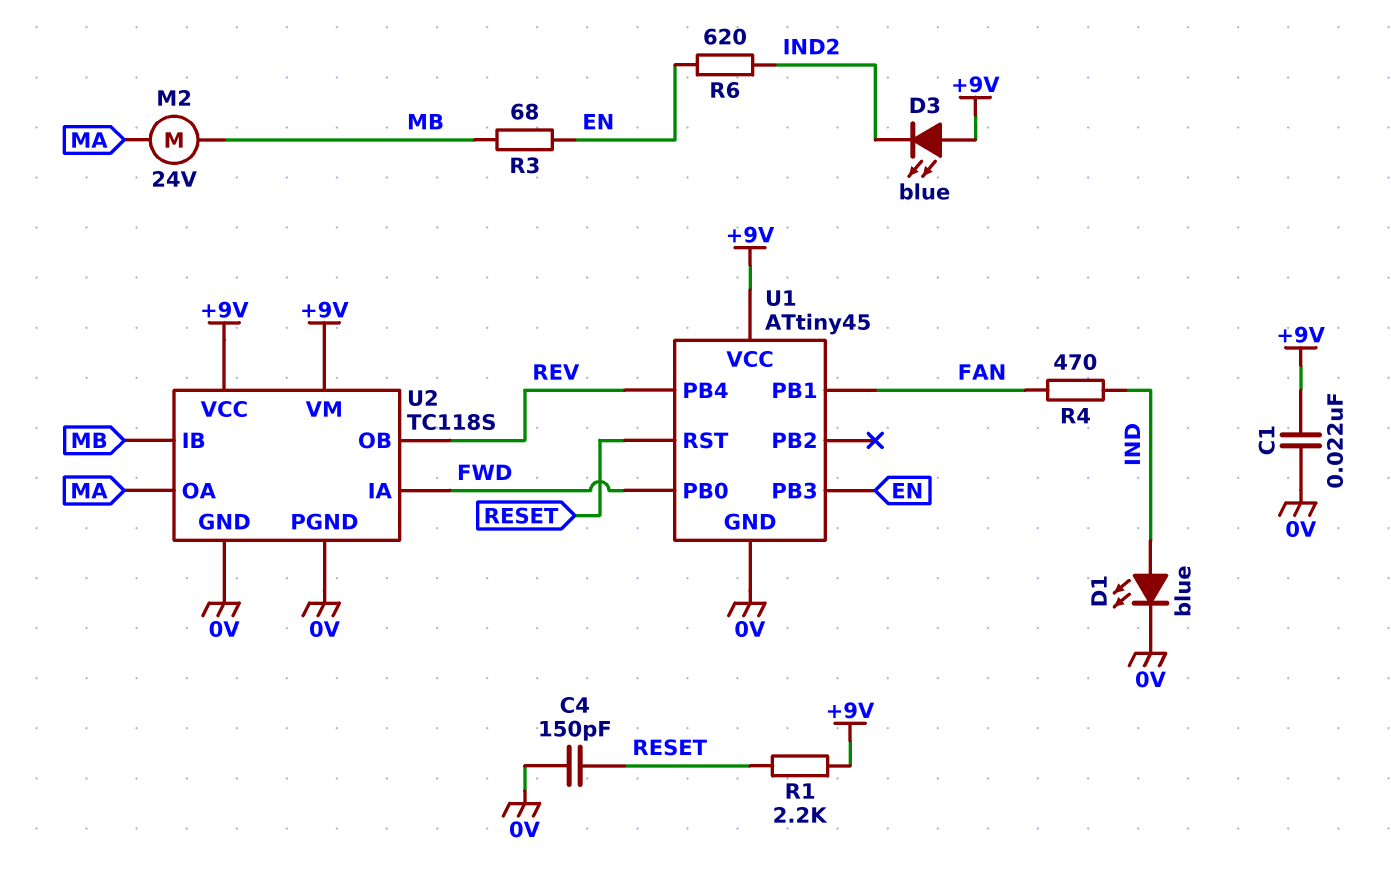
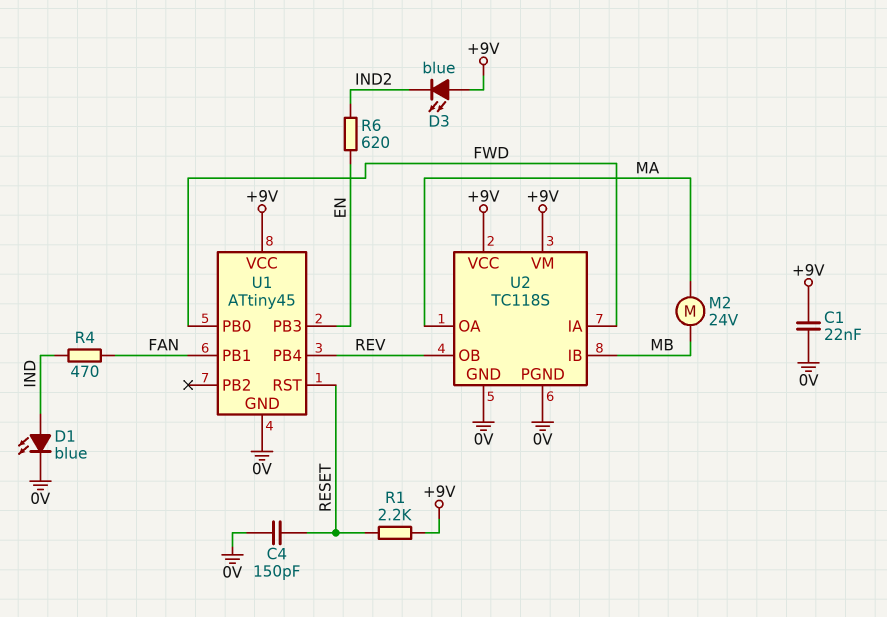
R3: 68 (EN, MB) -> none

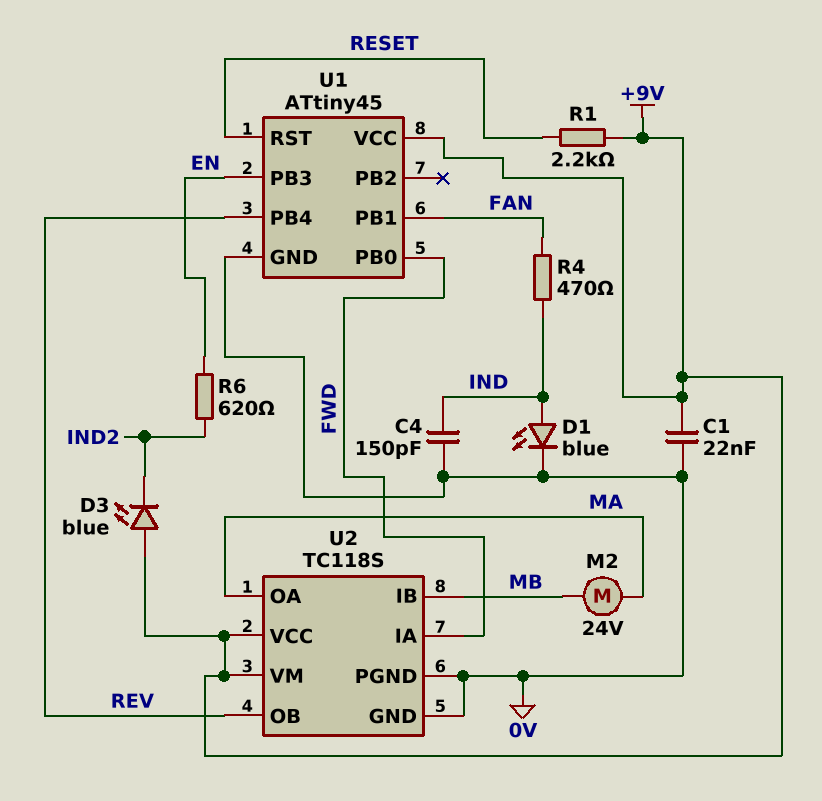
C4: 150pF (0V, RESET) -> 150pF (0V, IND)

